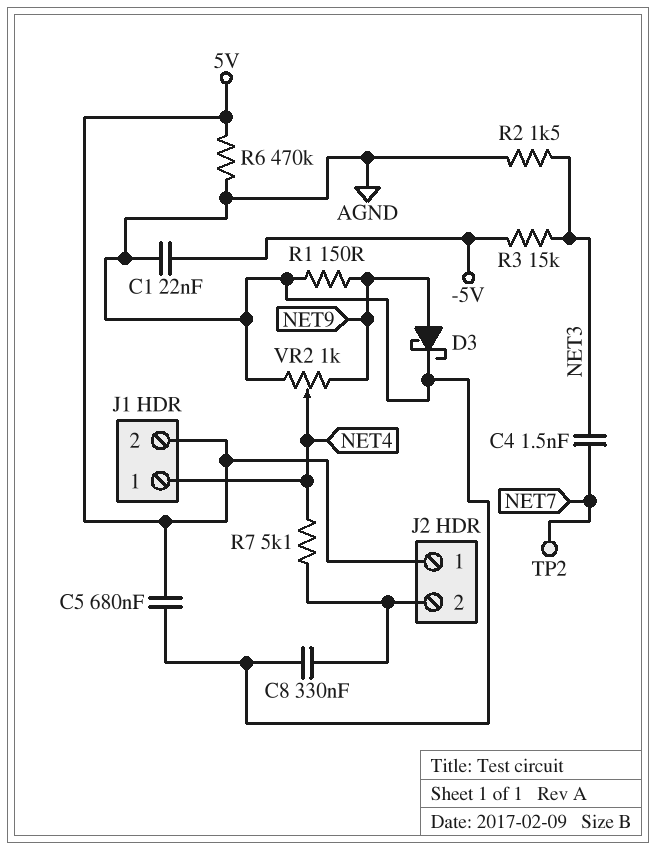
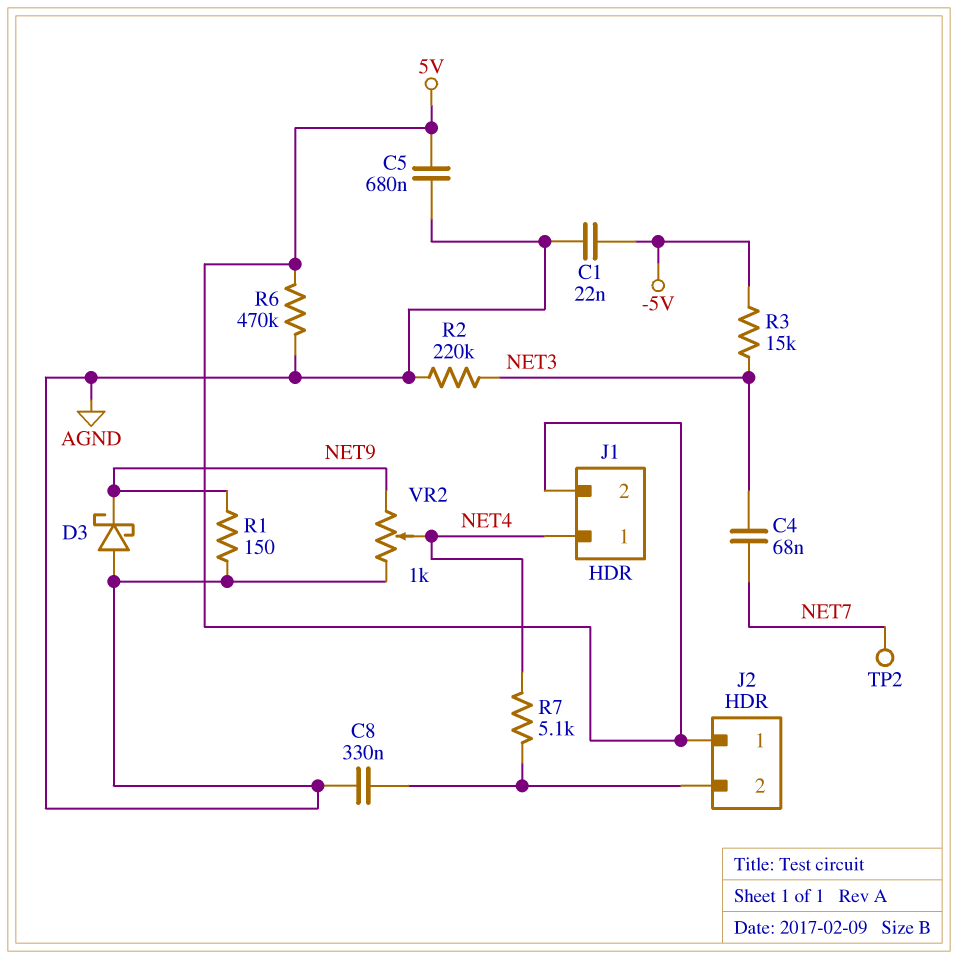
C4: 1.5nF (NET3, NET7) -> 68nF (NET3, NET7)
D3: schottky (A NET9, K AGND) -> schottky (A AGND, K NET9)
R2: 1.5k (AGND, NET3) -> 220k (AGND, NET3)

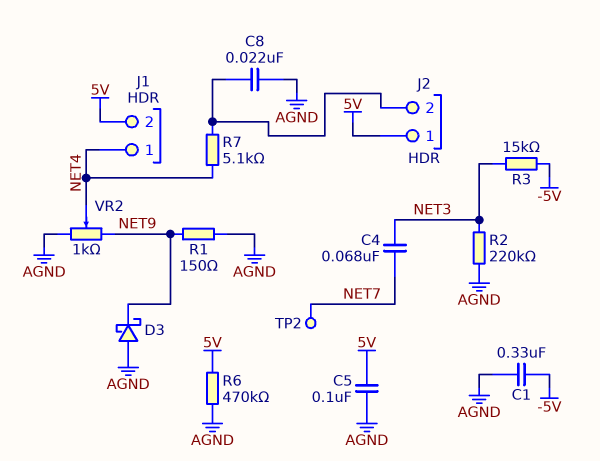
C1: 22nF (-5V, AGND) -> 330nF (-5V, AGND)
C5: 680nF (5V, AGND) -> 100nF (5V, AGND)
C8: 330nF (AGND, J2/2) -> 22nF (AGND, J2/2)

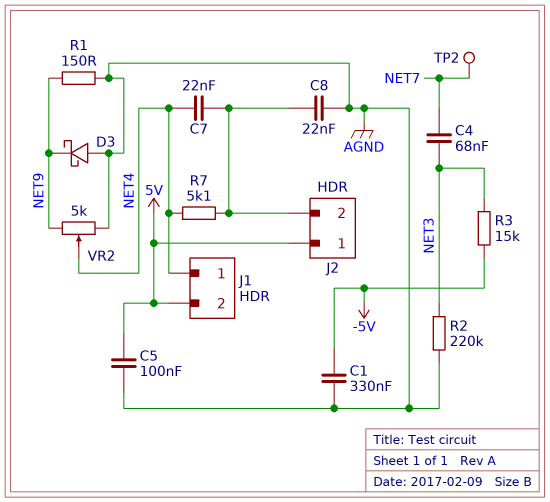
C7: none -> 22nF (J2/2, NET4)
R6: 470k (5V, AGND) -> none
VR2: 1k (AGND, NET9, wiper NET4) -> 5k (AGND, NET9, wiper NET4)

